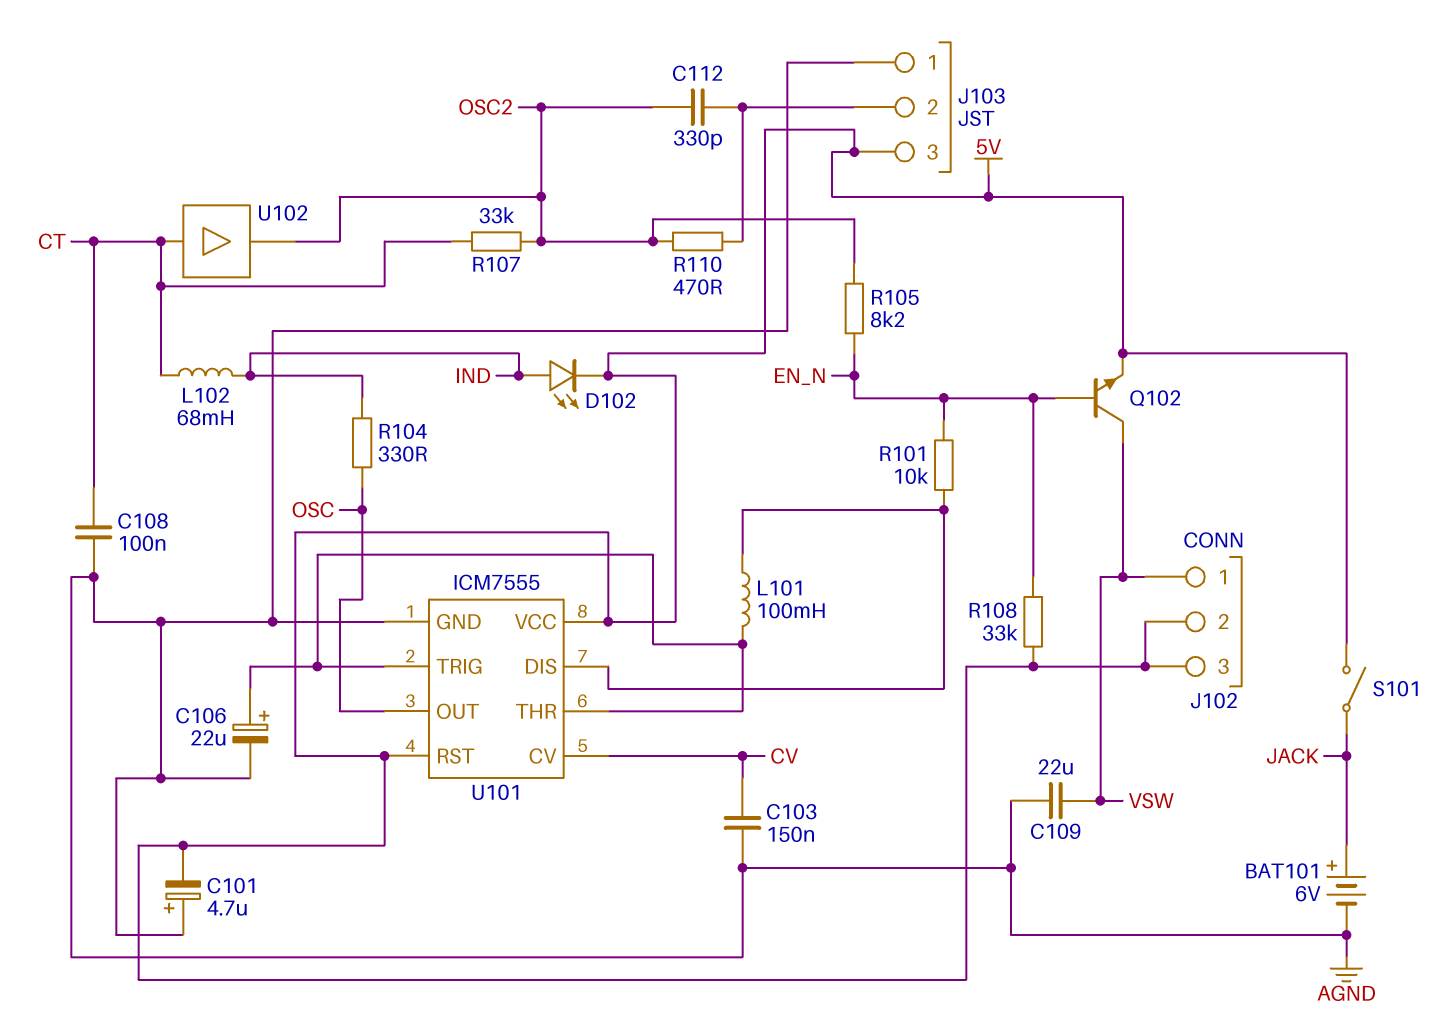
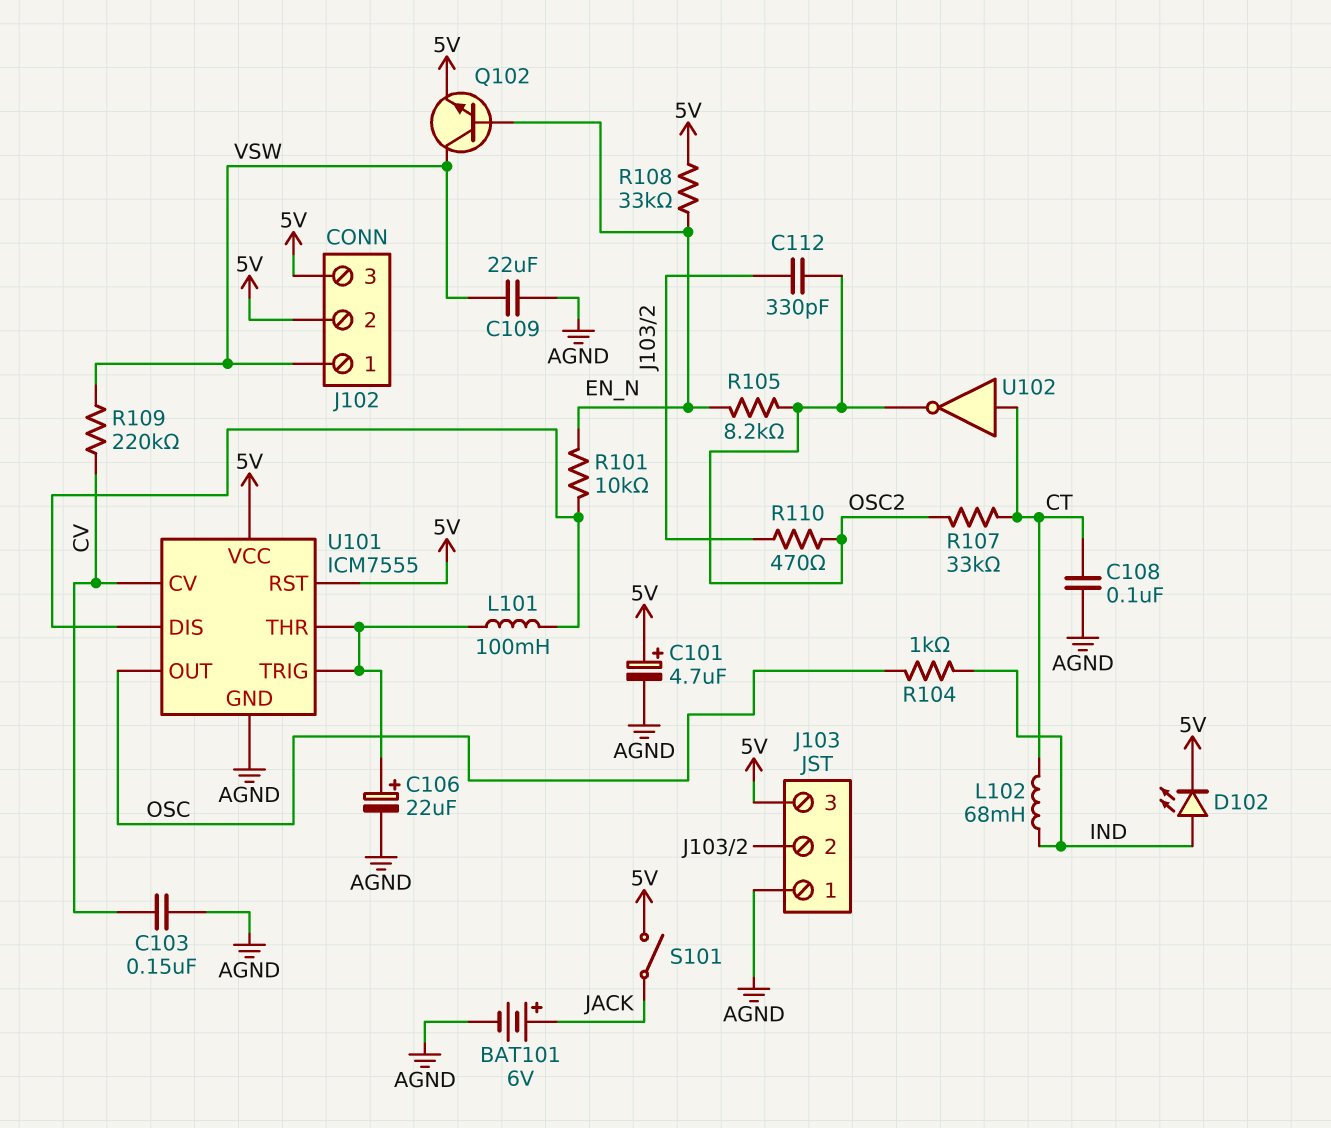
C101: 4.7uF (plus AGND, minus 5V) -> 4.7uF (plus 5V, minus AGND)
R104: 330 (IND, OSC) -> 1k (IND, OSC)
R109: none -> 220k (CV, VSW)
U102: buffer (in CT, out OSC2) -> NOT (in CT, out OSC2)

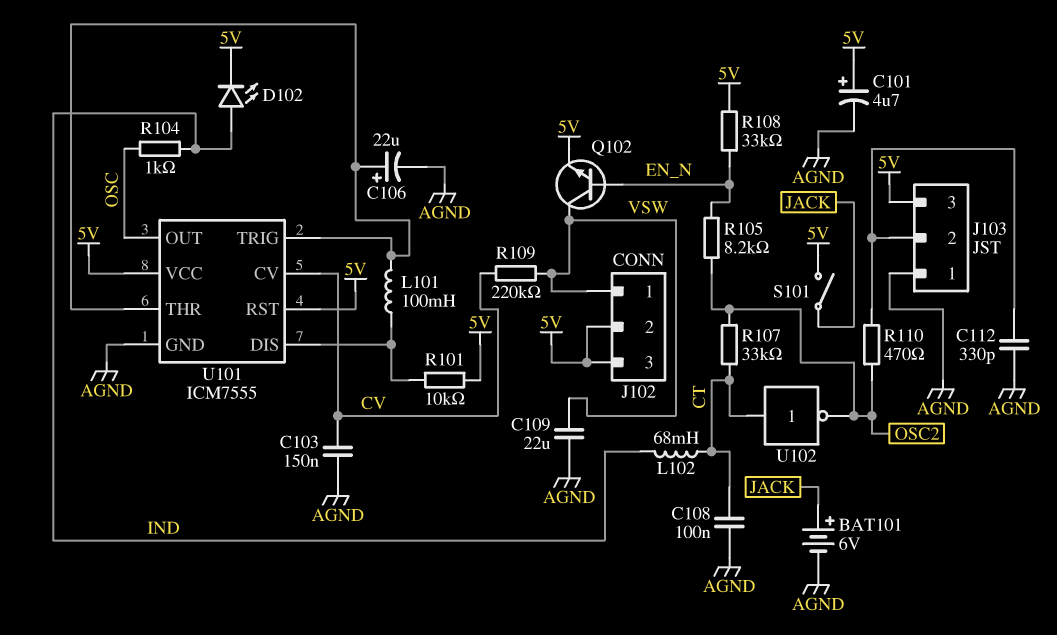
C112: 330pF (J103/2, OSC2) -> 330pF (AGND, J103/2)
R101: 10k (EN_N, U101/DIS) -> 10k (5V, U101/DIS)

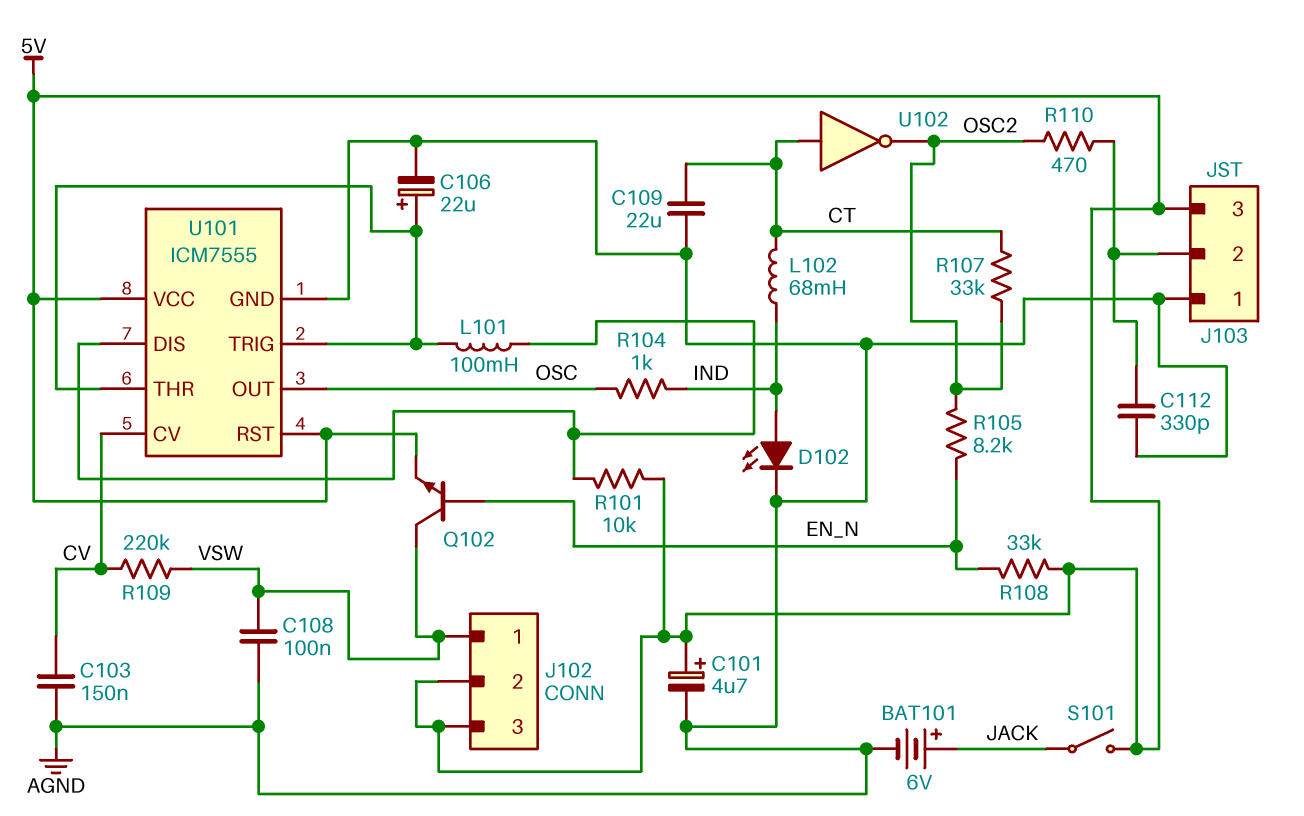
C108: 100nF (AGND, CT) -> 100nF (AGND, VSW)
C109: 22uF (AGND, VSW) -> 22uF (AGND, CT)
D102: LED (A IND, K 5V) -> LED (A IND, K AGND)

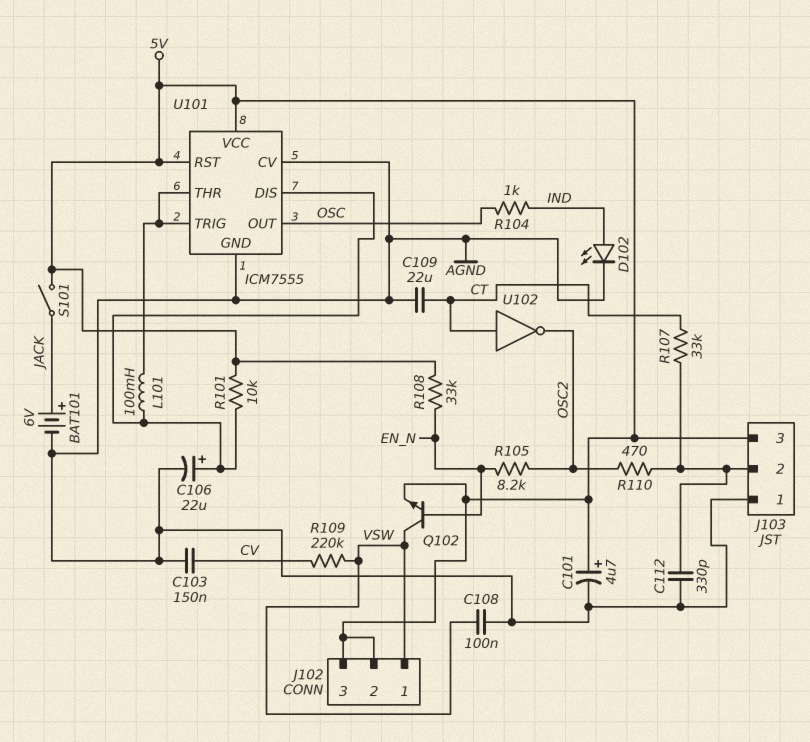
C106: 22uF (plus U101/THR, minus AGND) -> 22uF (plus U101/DIS, minus AGND)
L102: 68mH (CT, IND) -> none
R107: 33k (CT, OSC2) -> 33k (CT, J103/2)
U101 pin CV: CV -> AGND

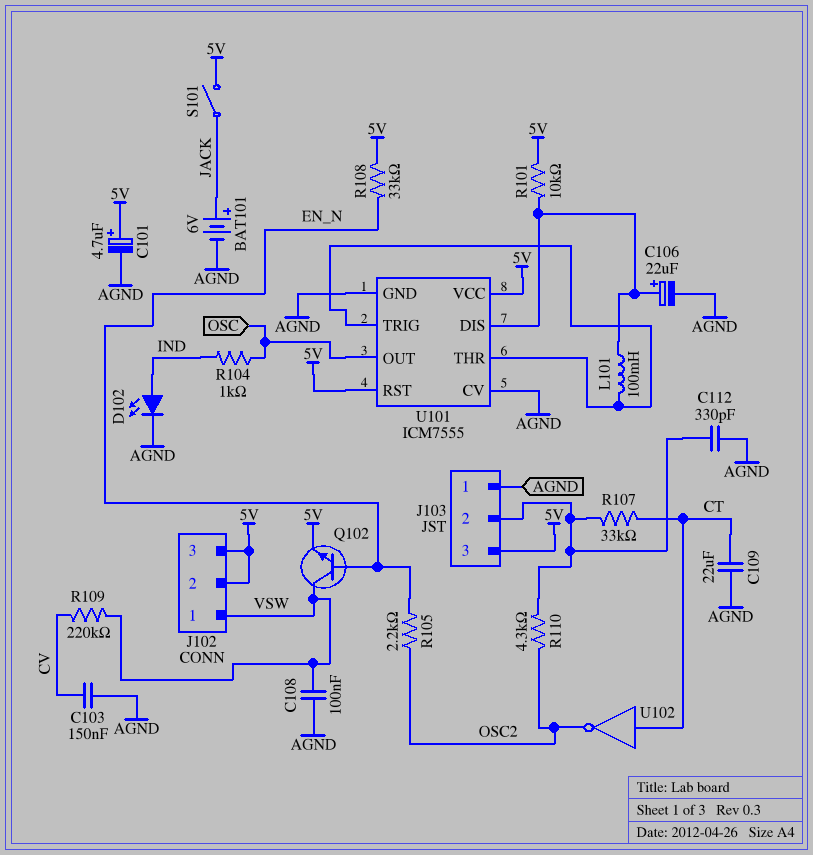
R105: 8.2k (EN_N, OSC2) -> 2.2k (EN_N, OSC2)
R110: 470 (J103/2, OSC2) -> 4.3k (J103/2, OSC2)

